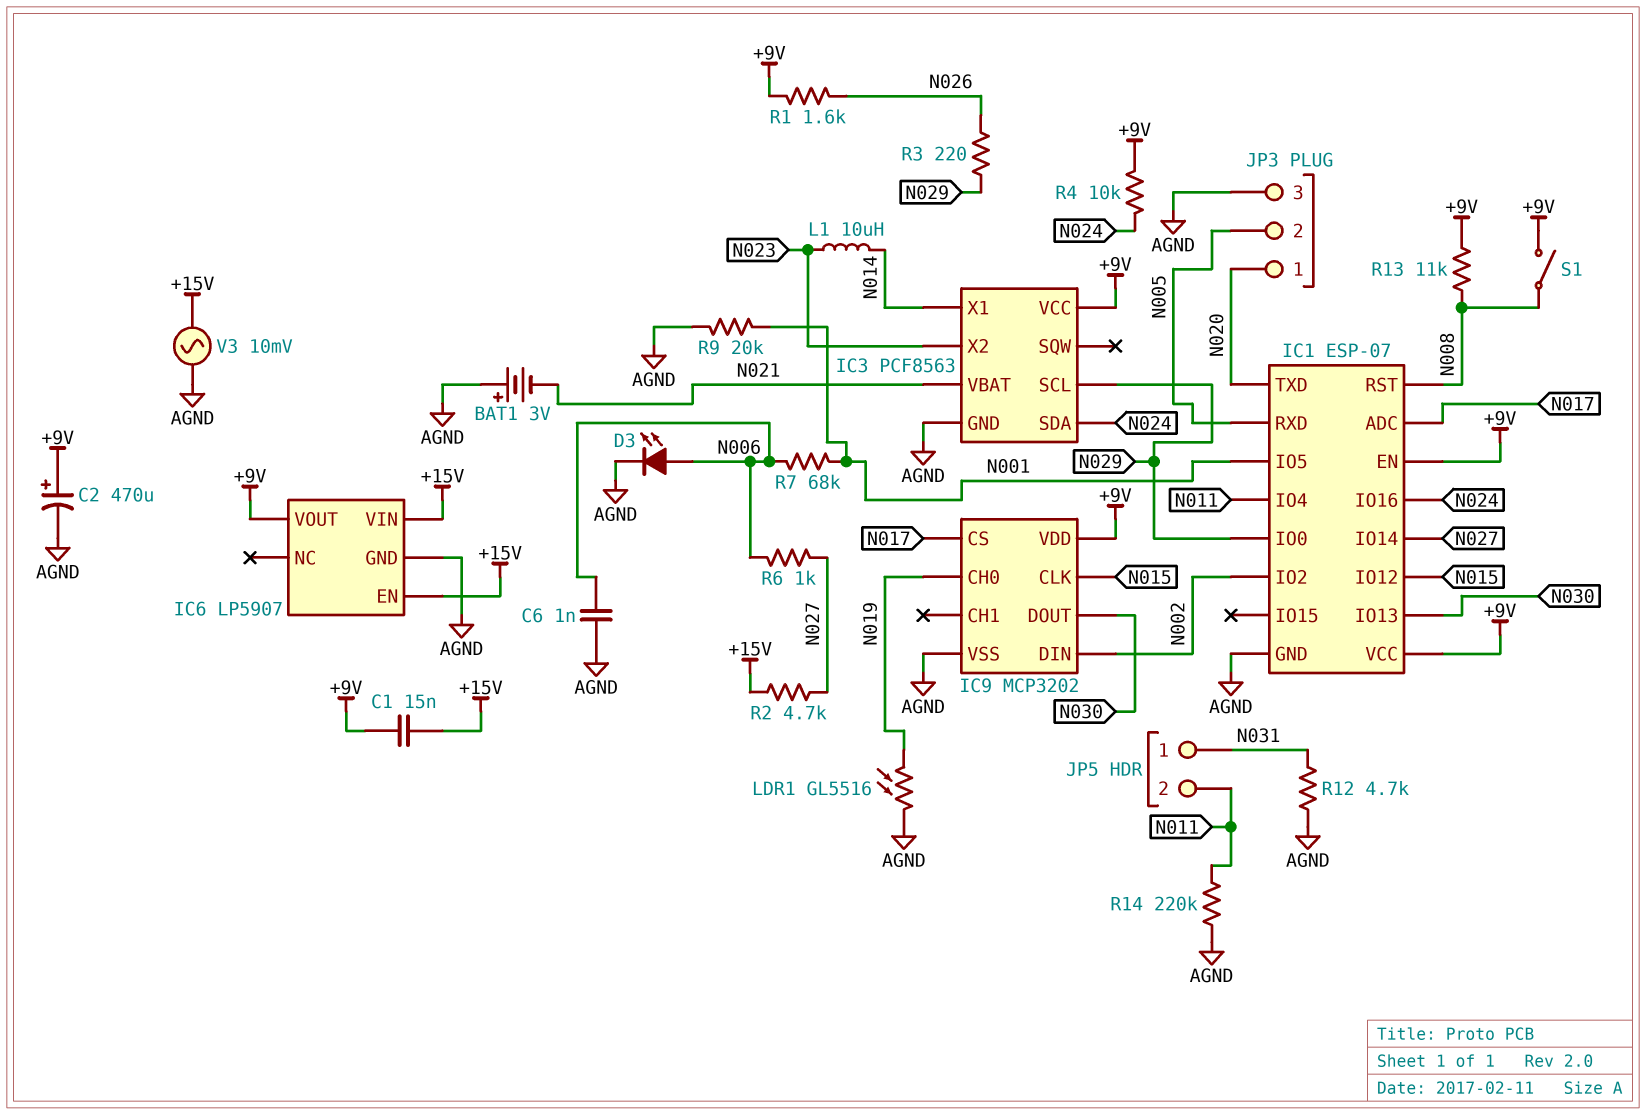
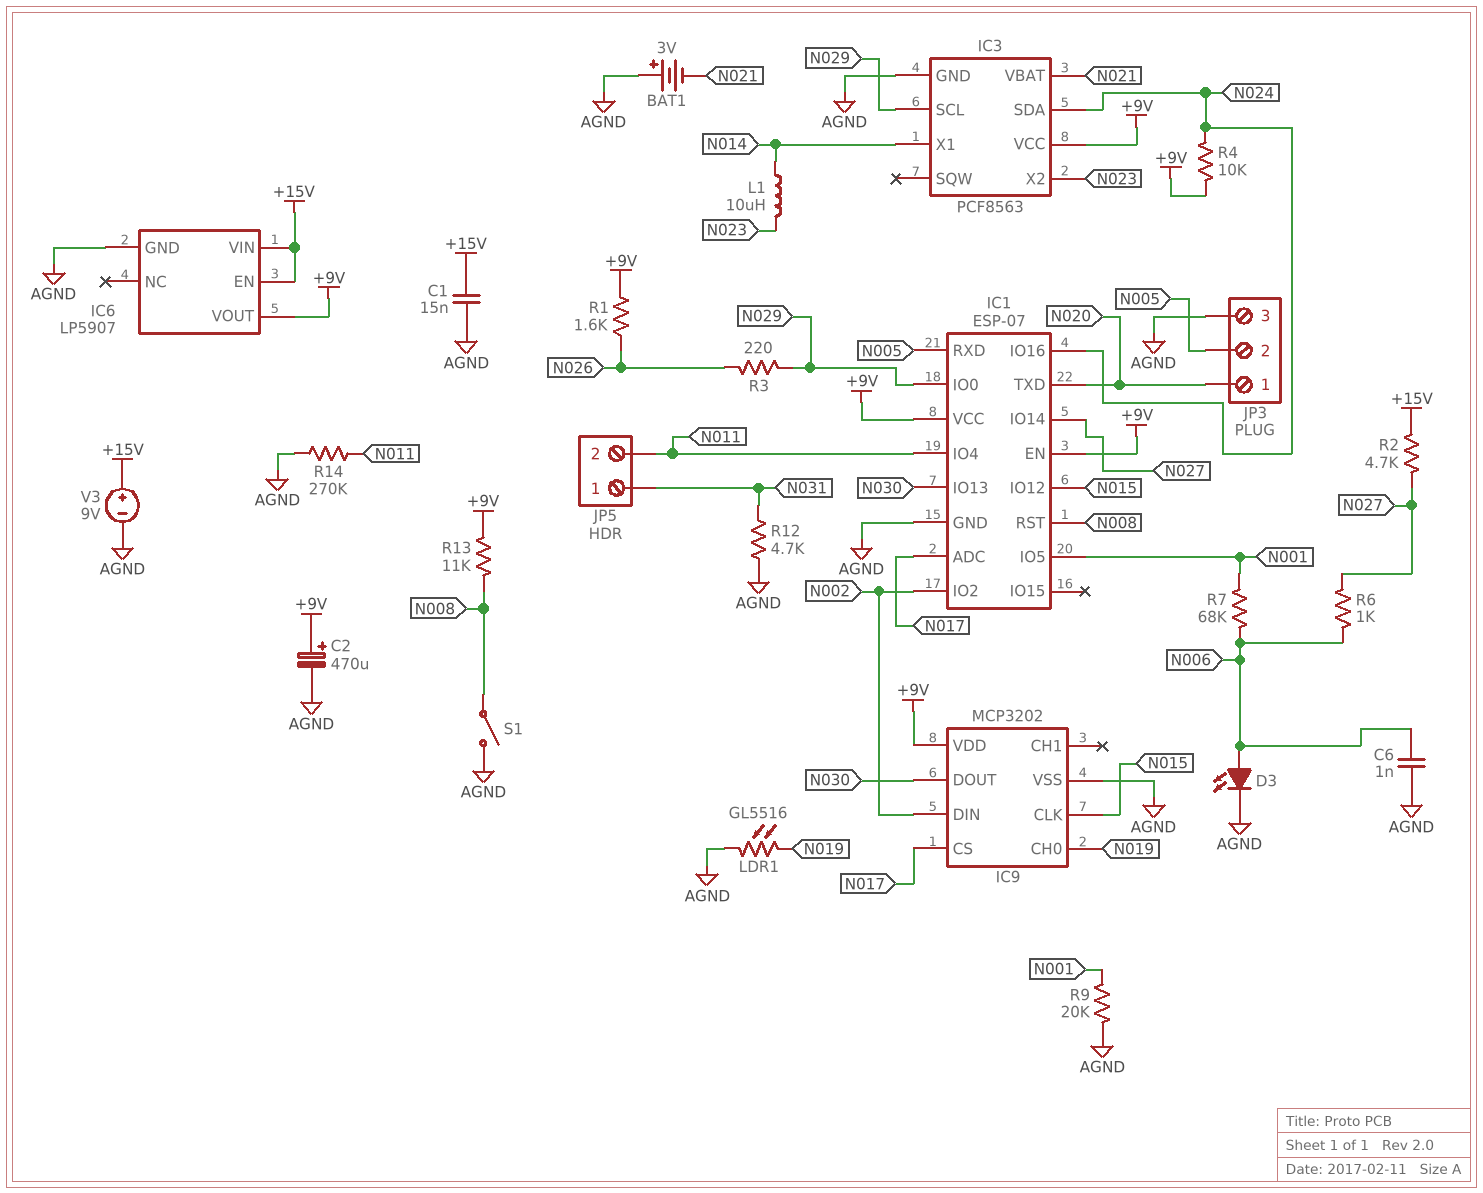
C1: 15nF (+9V, +15V) -> 15nF (+15V, AGND)
R14: 220k (AGND, N011) -> 270k (AGND, N011)
S1: switch (+9V, N008) -> switch (AGND, N008)
V3: AC 10mV (+15V, AGND) -> 9V (plus +15V, minus AGND)

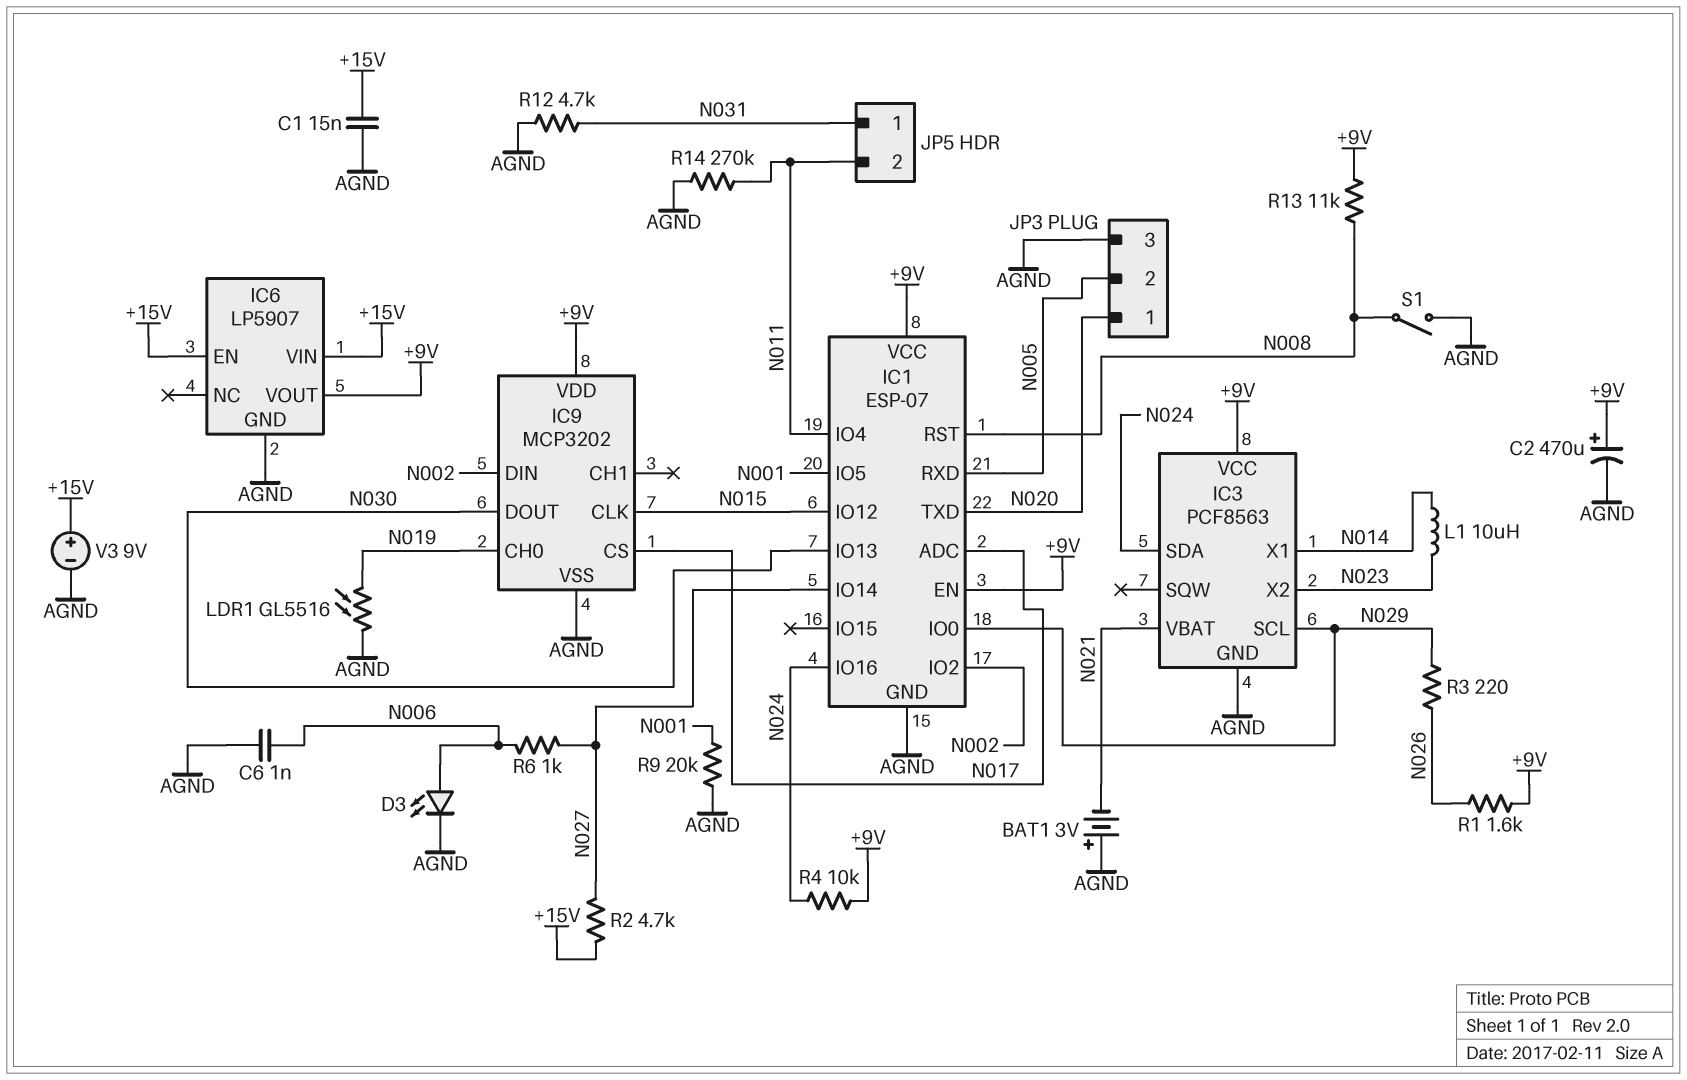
R7: 68k (N001, N006) -> none

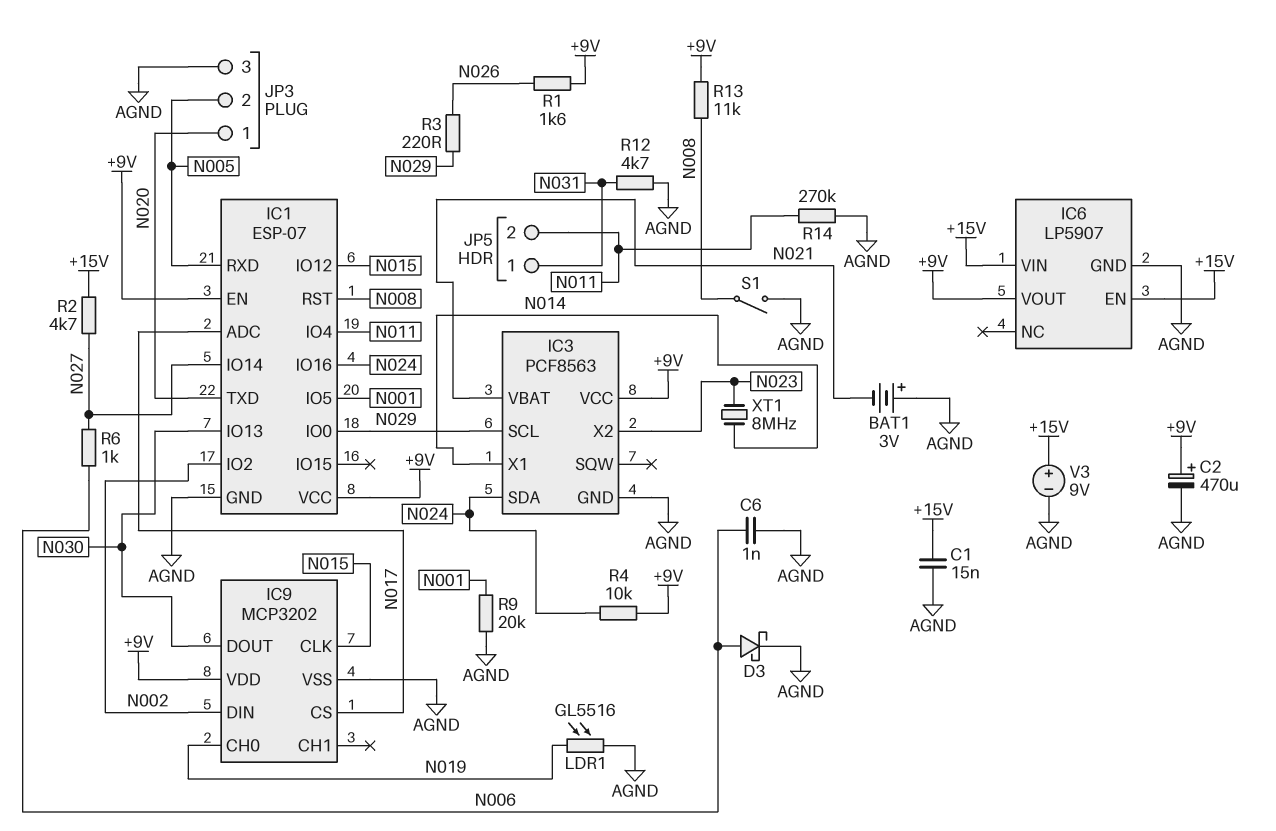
D3: LED (A N006, K AGND) -> schottky (A N006, K AGND)
L1: 10uH (N014, N023) -> none
XT1: none -> 8MHz (N014, N023)

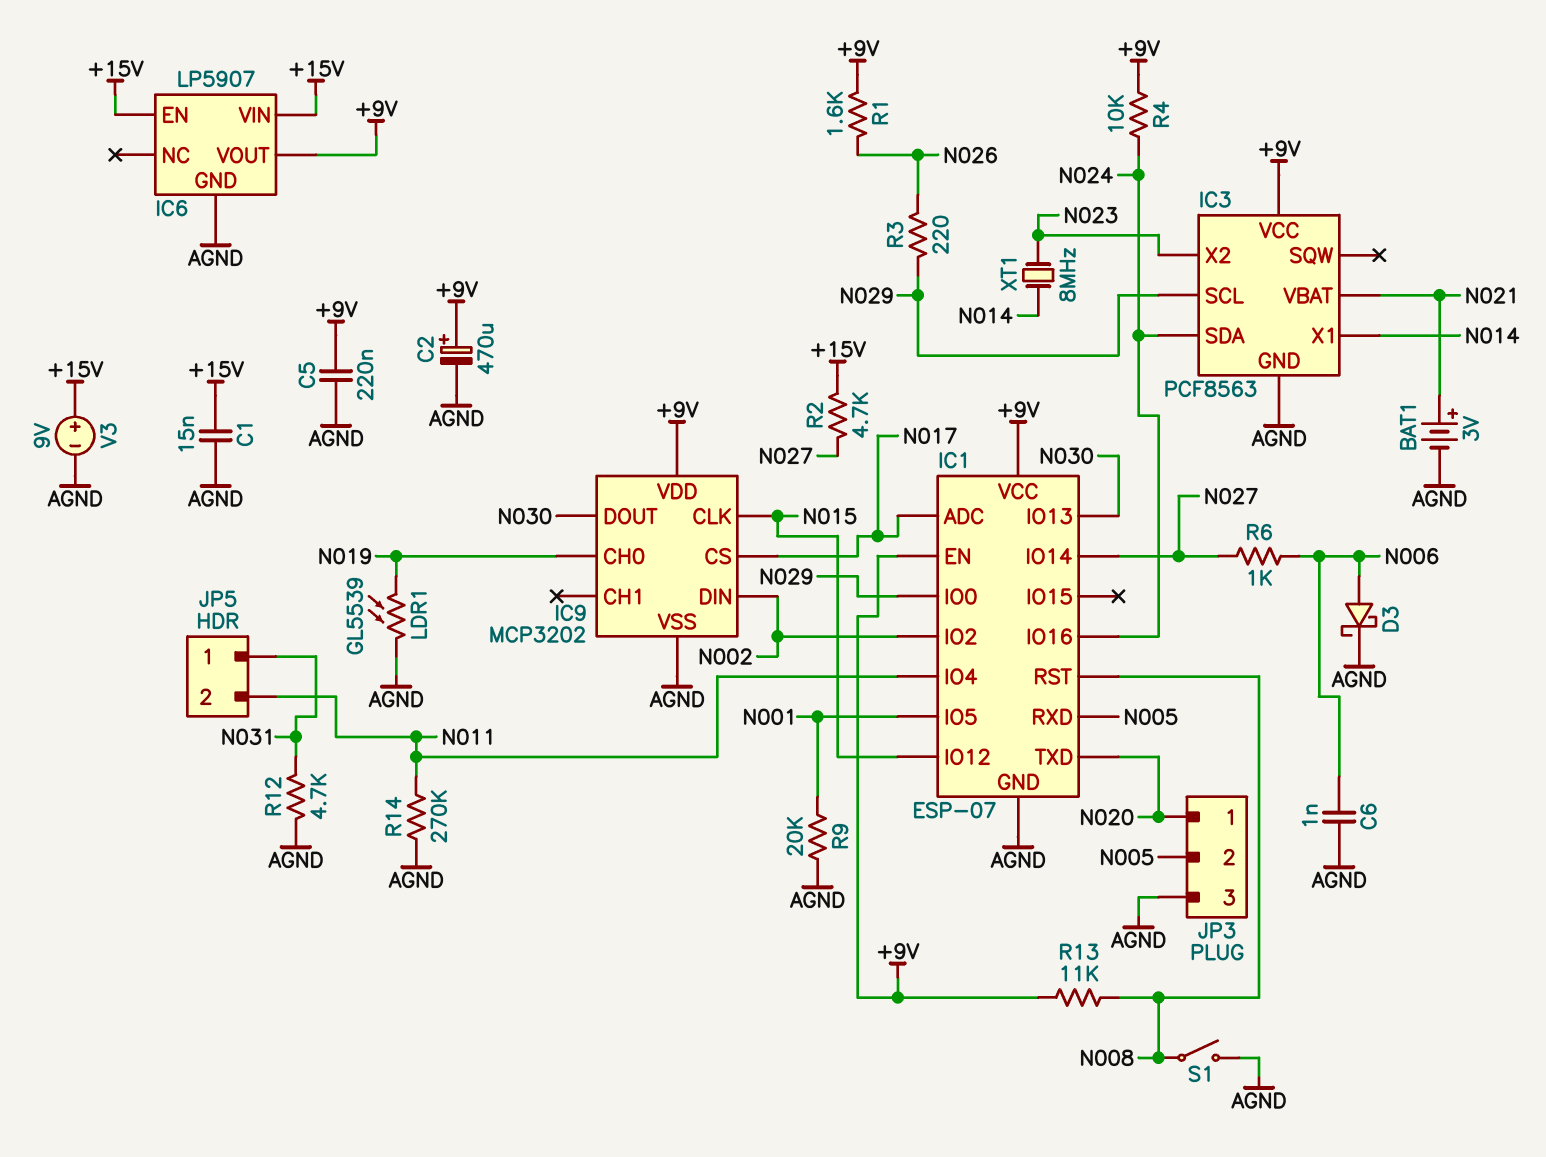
BAT1: 3V (plus AGND, minus N021) -> 3V (plus N021, minus AGND)
C5: none -> 220nF (+9V, AGND)
LDR1: GL5516 (AGND, N019) -> GL5539 (AGND, N019)

